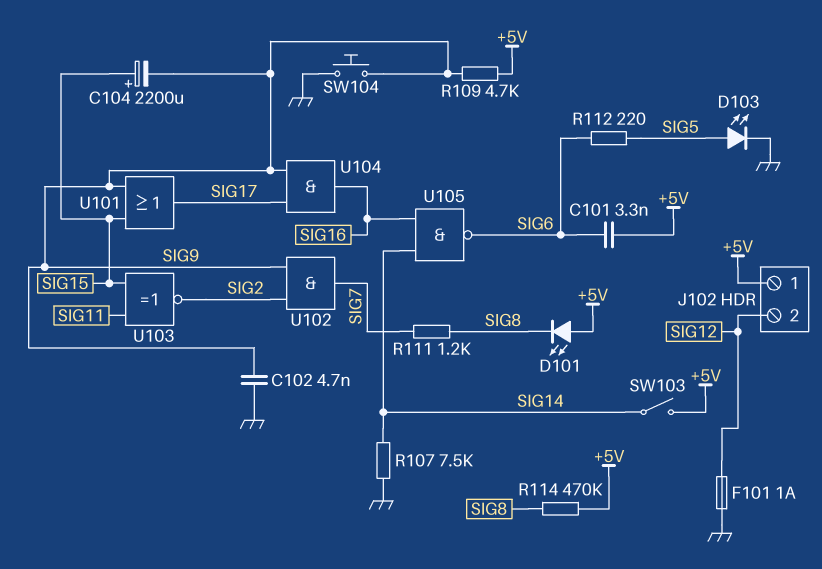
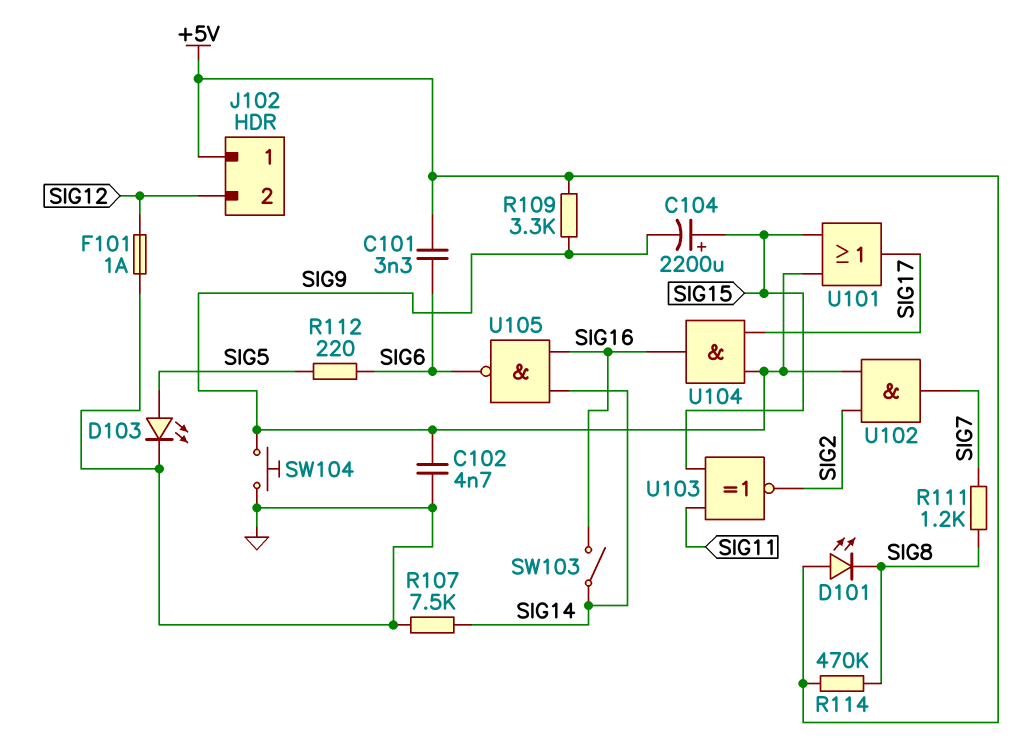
R109: 4.7k (+5V, SIG9) -> 3.3k (+5V, SIG9)
SW103: switch (+5V, SIG14) -> switch (SIG14, SIG16)

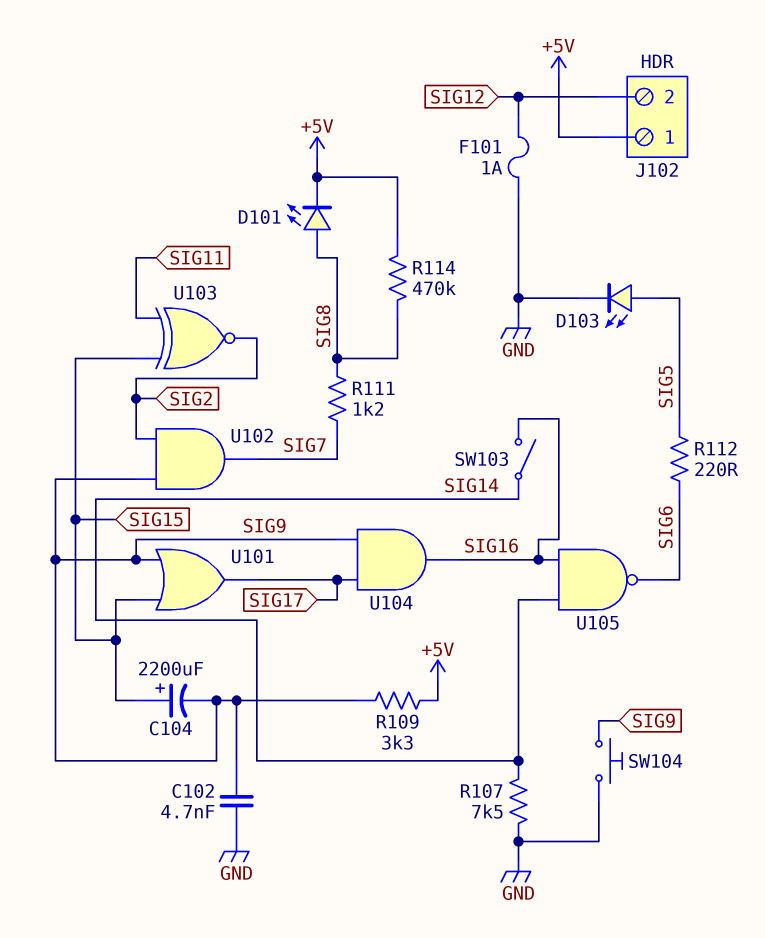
C101: 3.3nF (+5V, SIG6) -> none
D101: LED (A +5V, K SIG8) -> LED (A SIG8, K +5V)

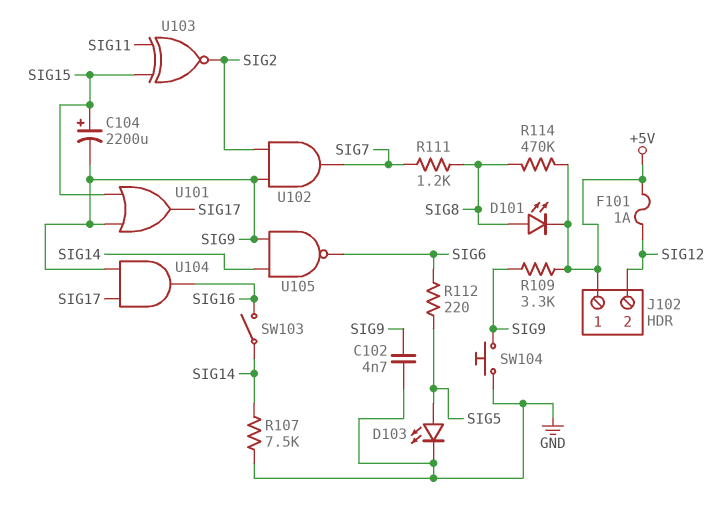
F101: 1A (GND, SIG12) -> 1A (+5V, SIG12)
U105: NAND (in SIG14, in SIG16, out SIG6) -> NAND (in SIG9, in SIG14, out SIG6)

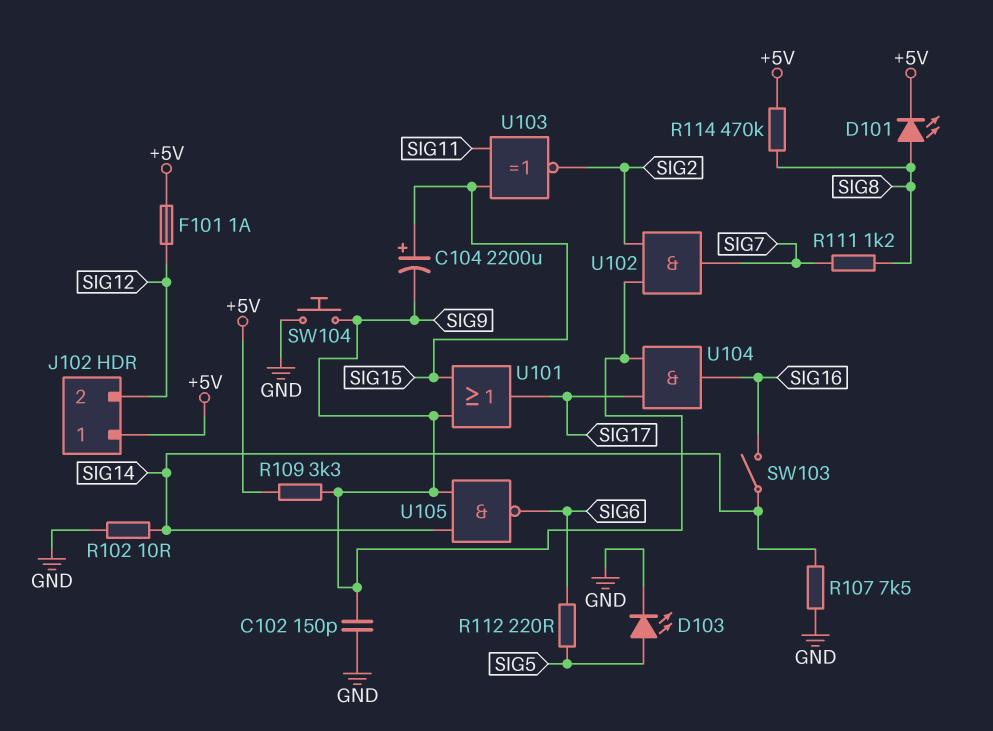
C102: 4.7nF (GND, SIG9) -> 150pF (GND, SIG9)
R102: none -> 10 (GND, SIG14)

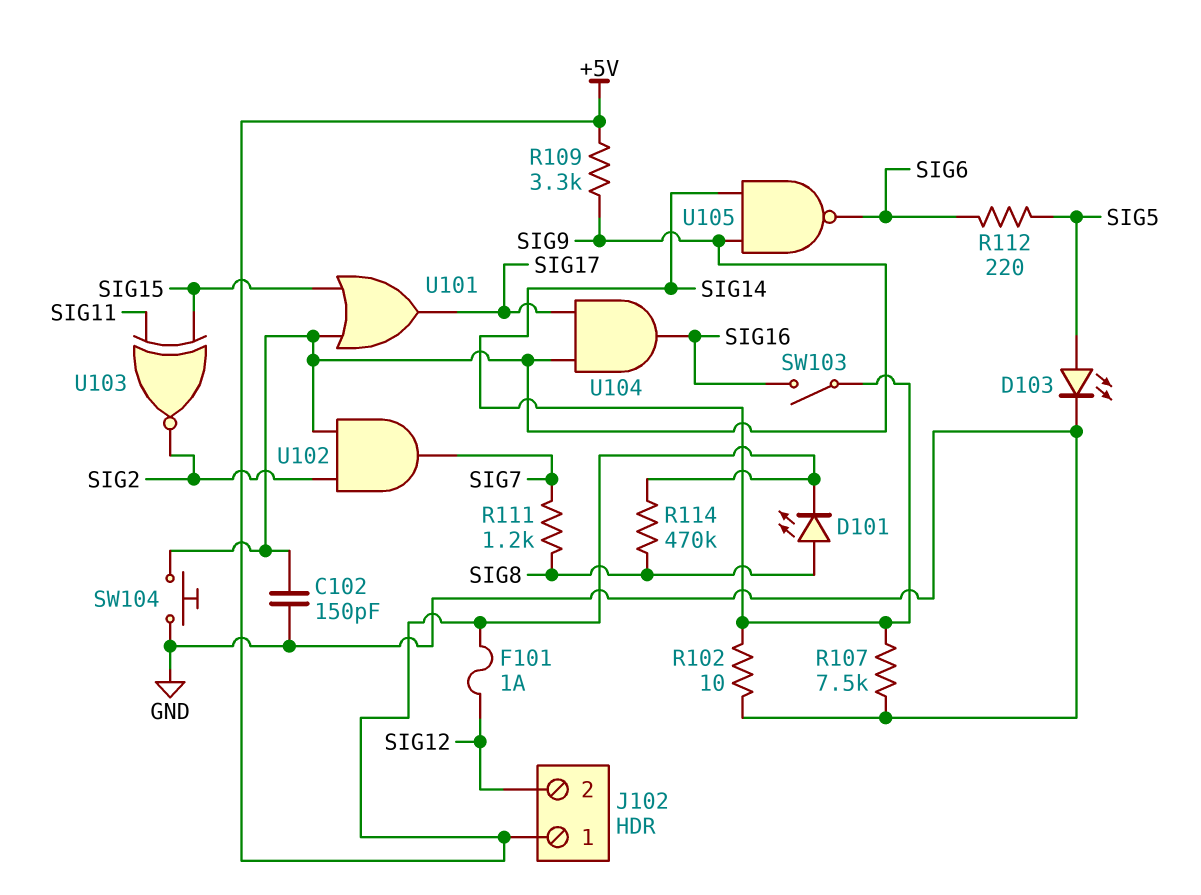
C104: 2200uF (plus SIG15, minus SIG9) -> none

